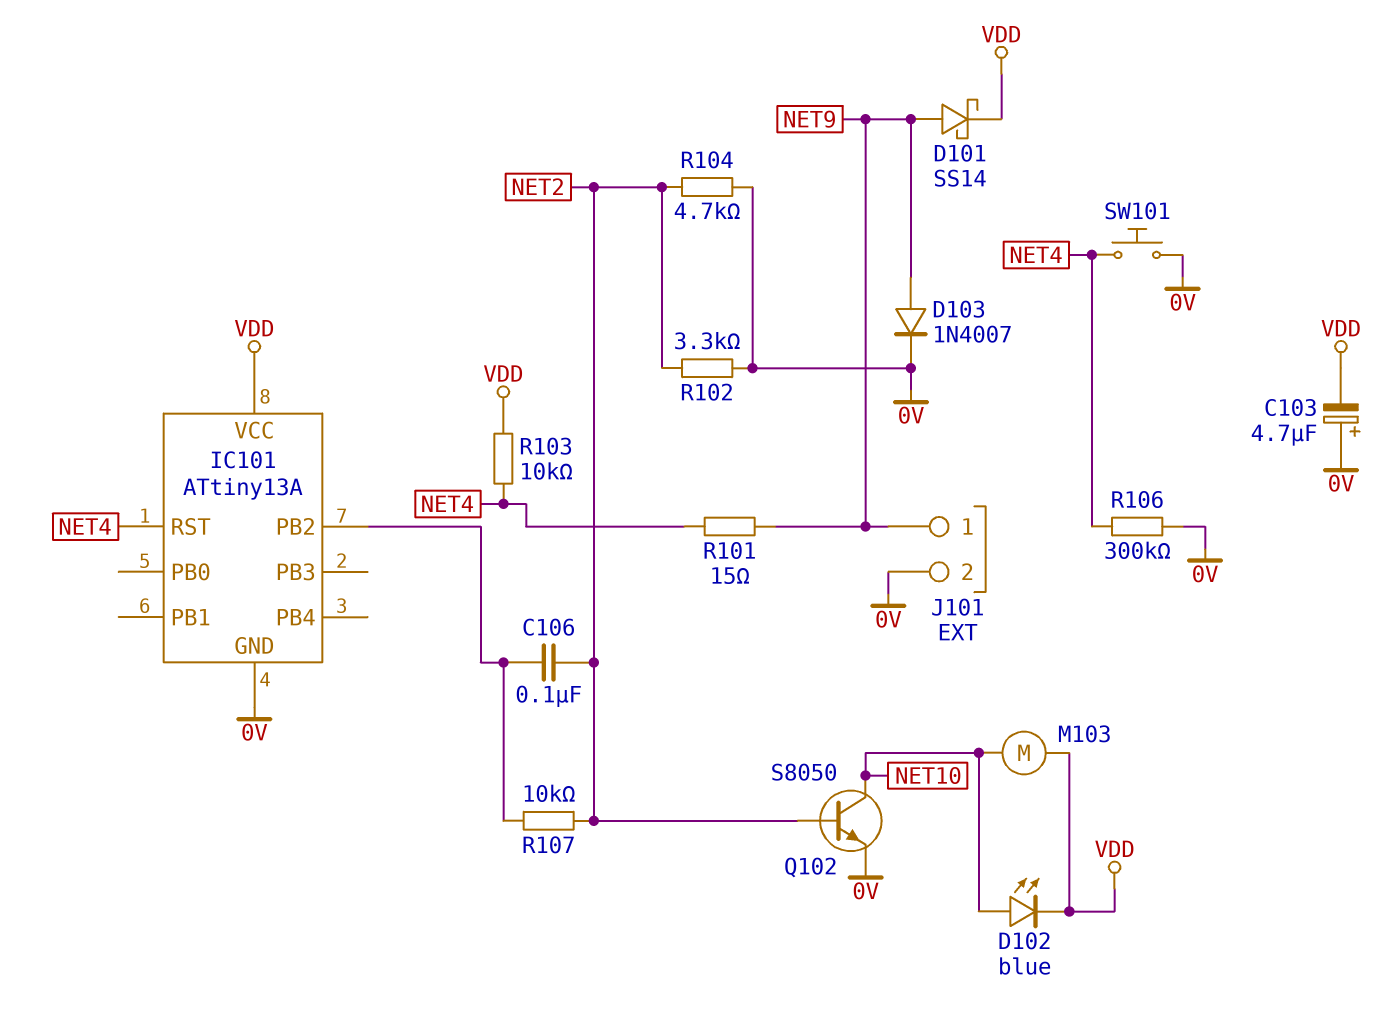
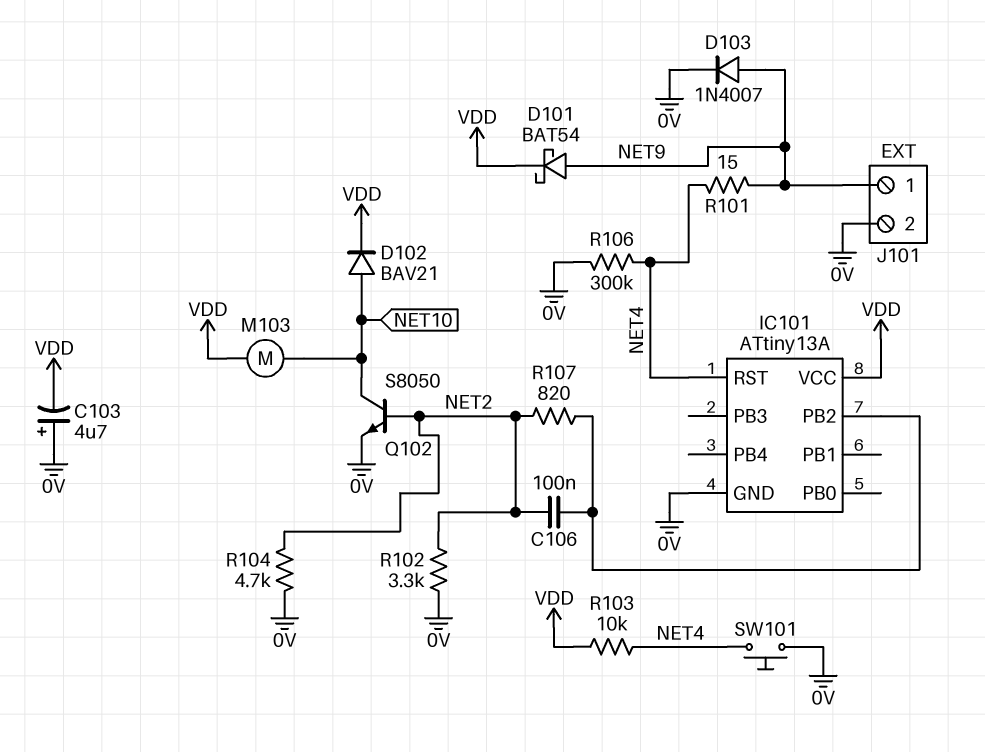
D101: schottky SS14 (A NET9, K VDD) -> schottky BAT54 (A NET9, K VDD)
D102: LED blue (A NET10, K VDD) -> diode BAV21 (A NET10, K VDD)
R107: 10k (IC101/PB2, NET2) -> 820 (IC101/PB2, NET2)

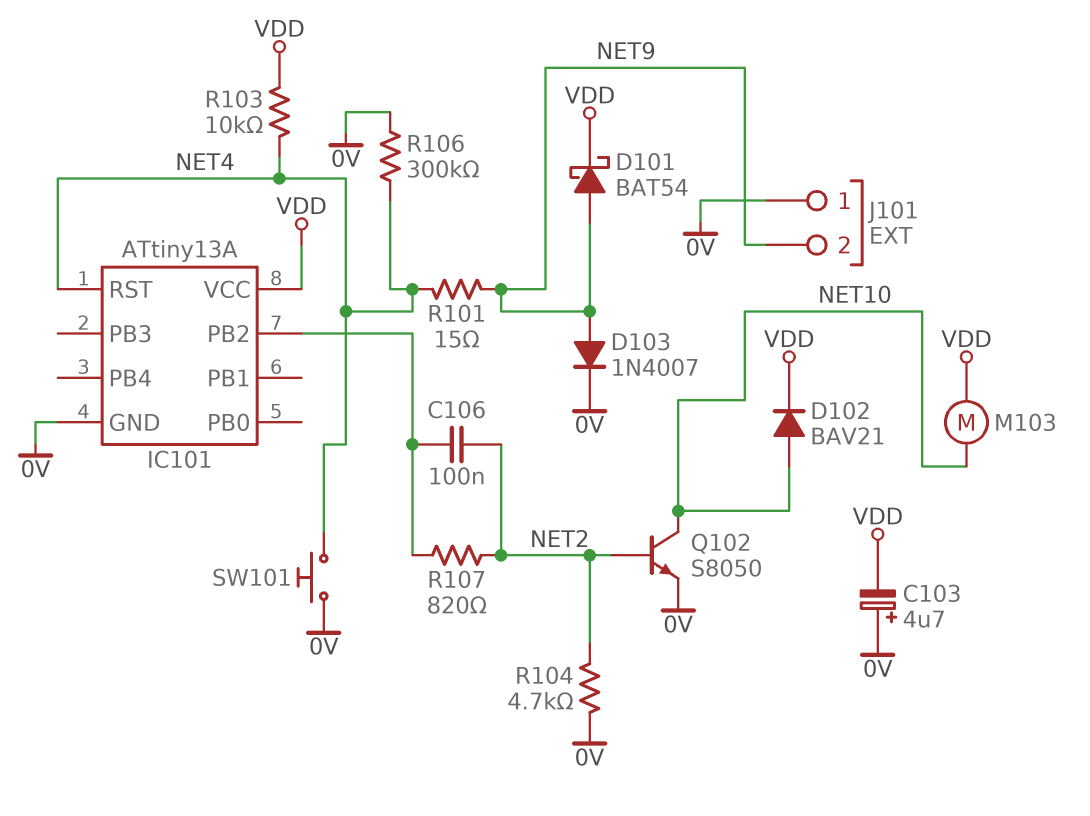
J101 pin 1: NET9 -> 0V
J101 pin 2: 0V -> NET9
R102: 3.3k (0V, NET2) -> none

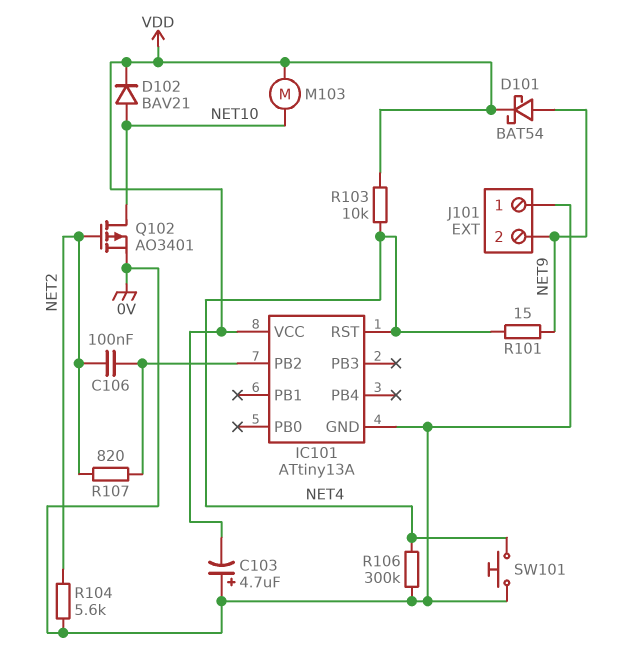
D103: diode 1N4007 (A NET9, K 0V) -> none
Q102: NPN S8050 (B NET2, C NET10, E 0V) -> PMOS AO3401 (G NET2, D NET10, S 0V)
R104: 4.7k (0V, NET2) -> 5.6k (0V, NET2)

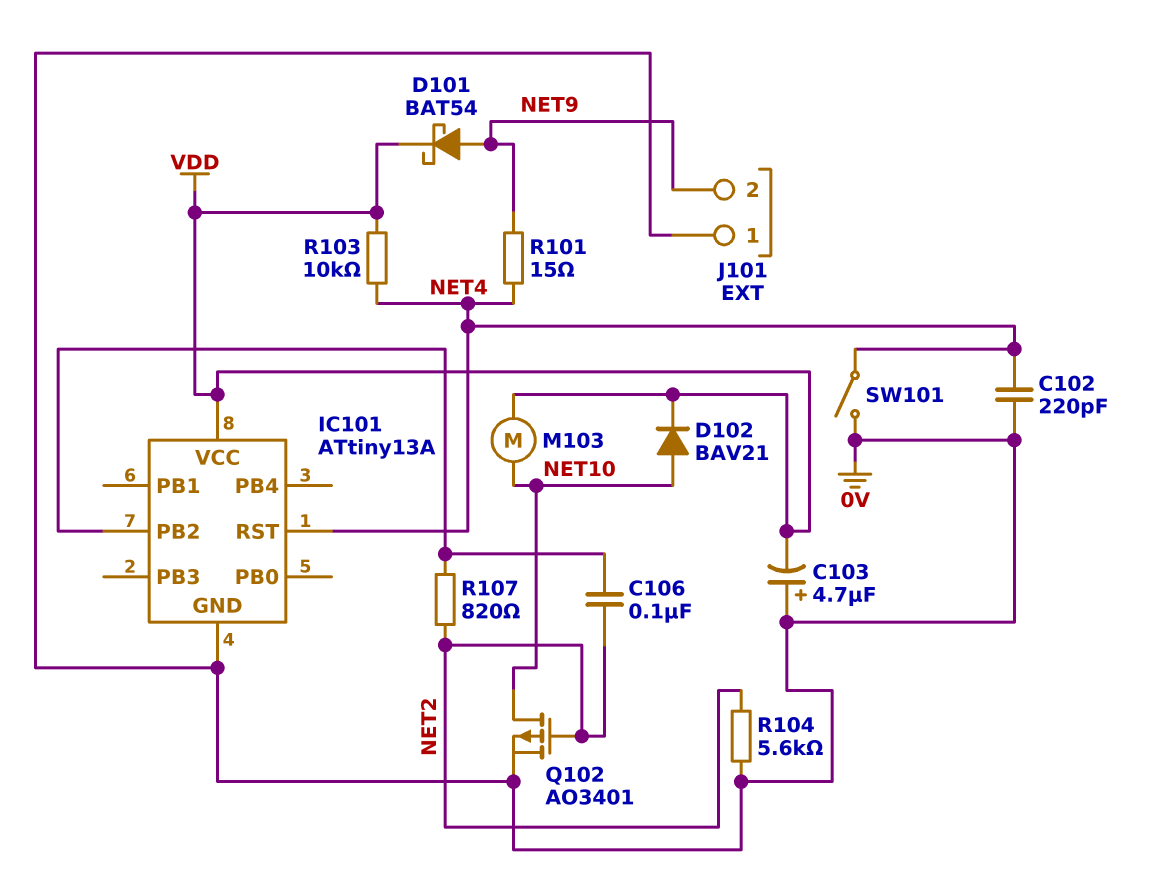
C102: none -> 220pF (0V, NET4)
R106: 300k (0V, NET4) -> none
SW101: button (0V, NET4) -> switch (0V, NET4)

